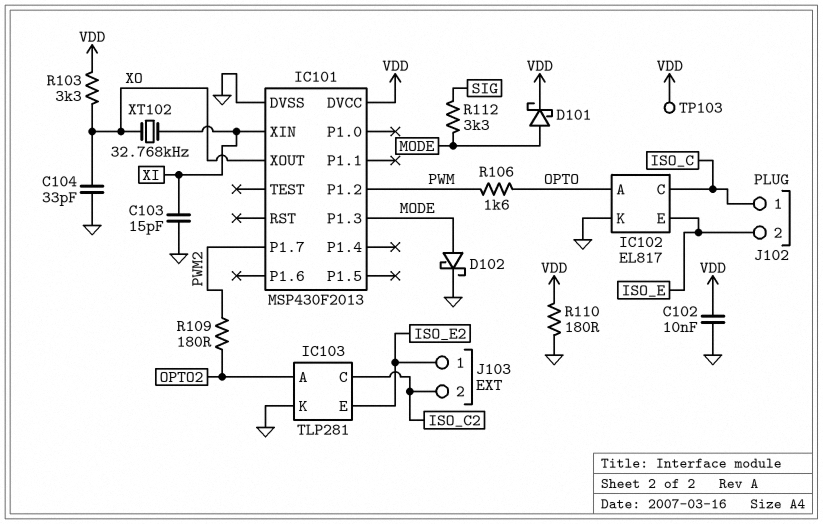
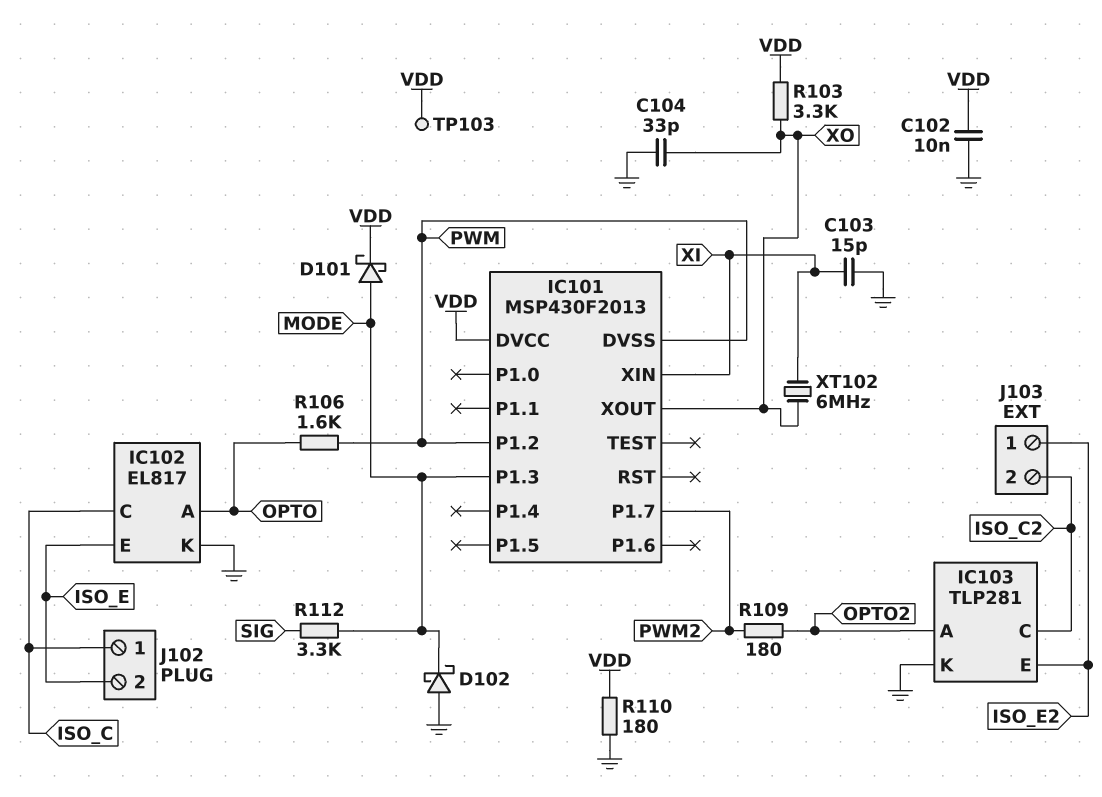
D102: schottky (A MODE, K GND) -> schottky (A GND, K MODE)
IC101 pin DVSS: GND -> PWM
XT102: 32.768kHz (XI, XO) -> 6MHz (XI, XO)

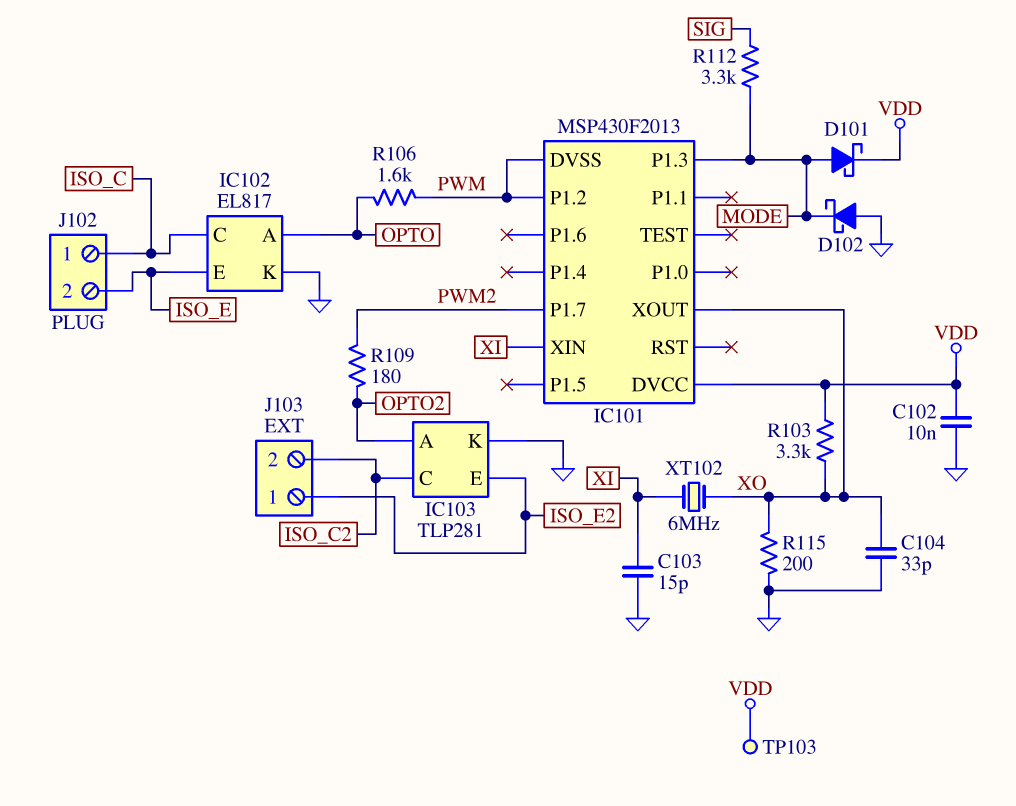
R110: 180 (GND, VDD) -> none
R115: none -> 200 (GND, XO)

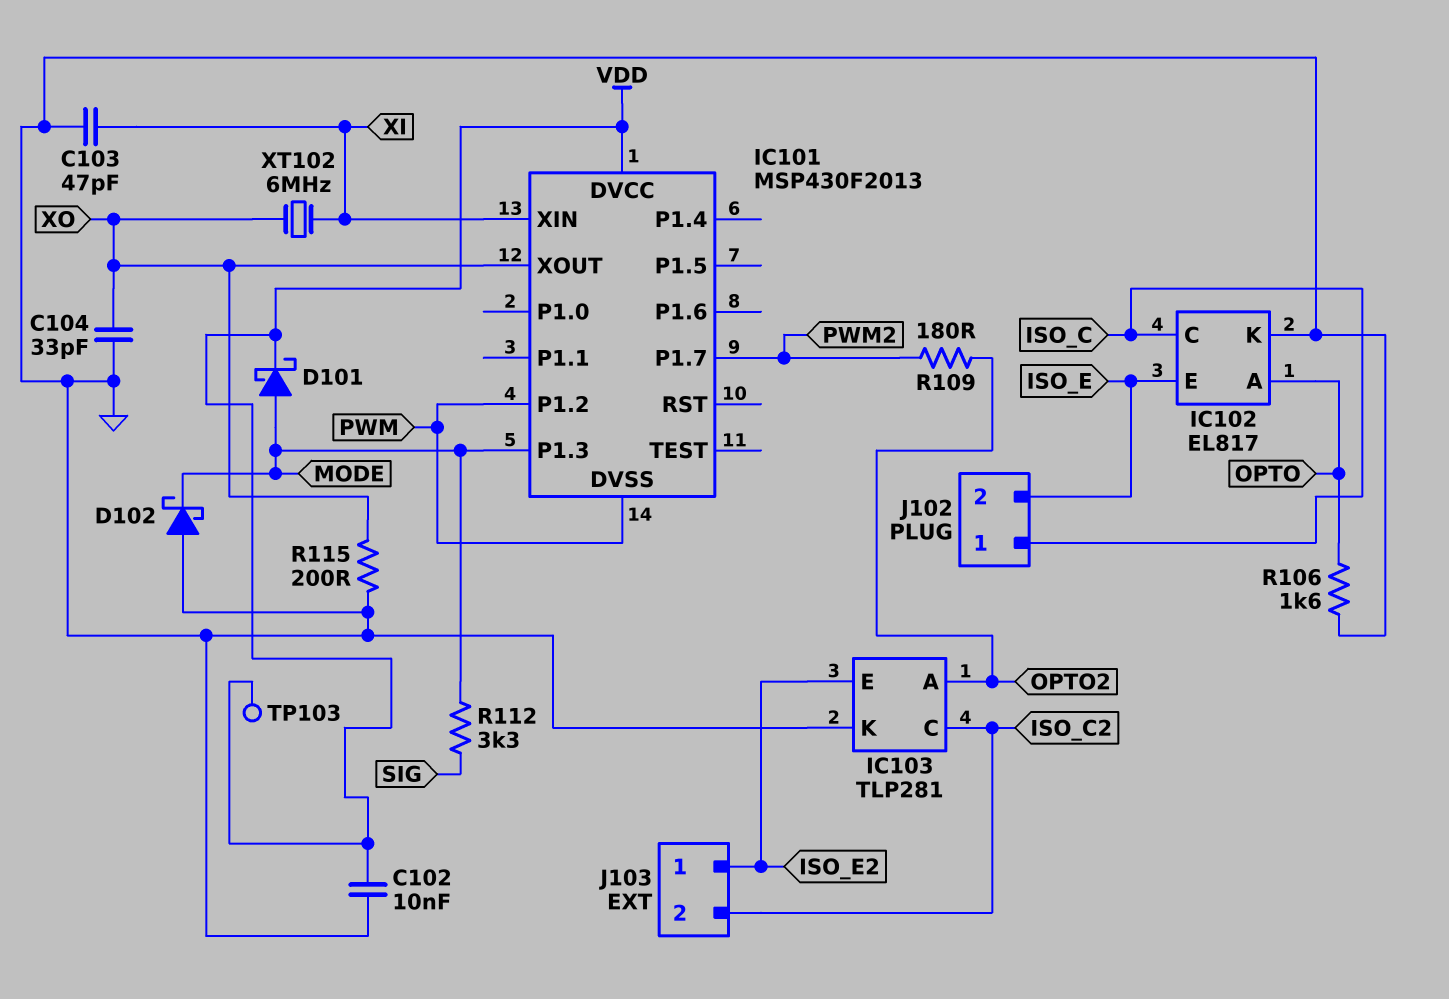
C103: 15pF (GND, XI) -> 47pF (GND, XI)
R103: 3.3k (VDD, XO) -> none
R106: 1.6k (OPTO, PWM) -> 1.6k (GND, OPTO)

